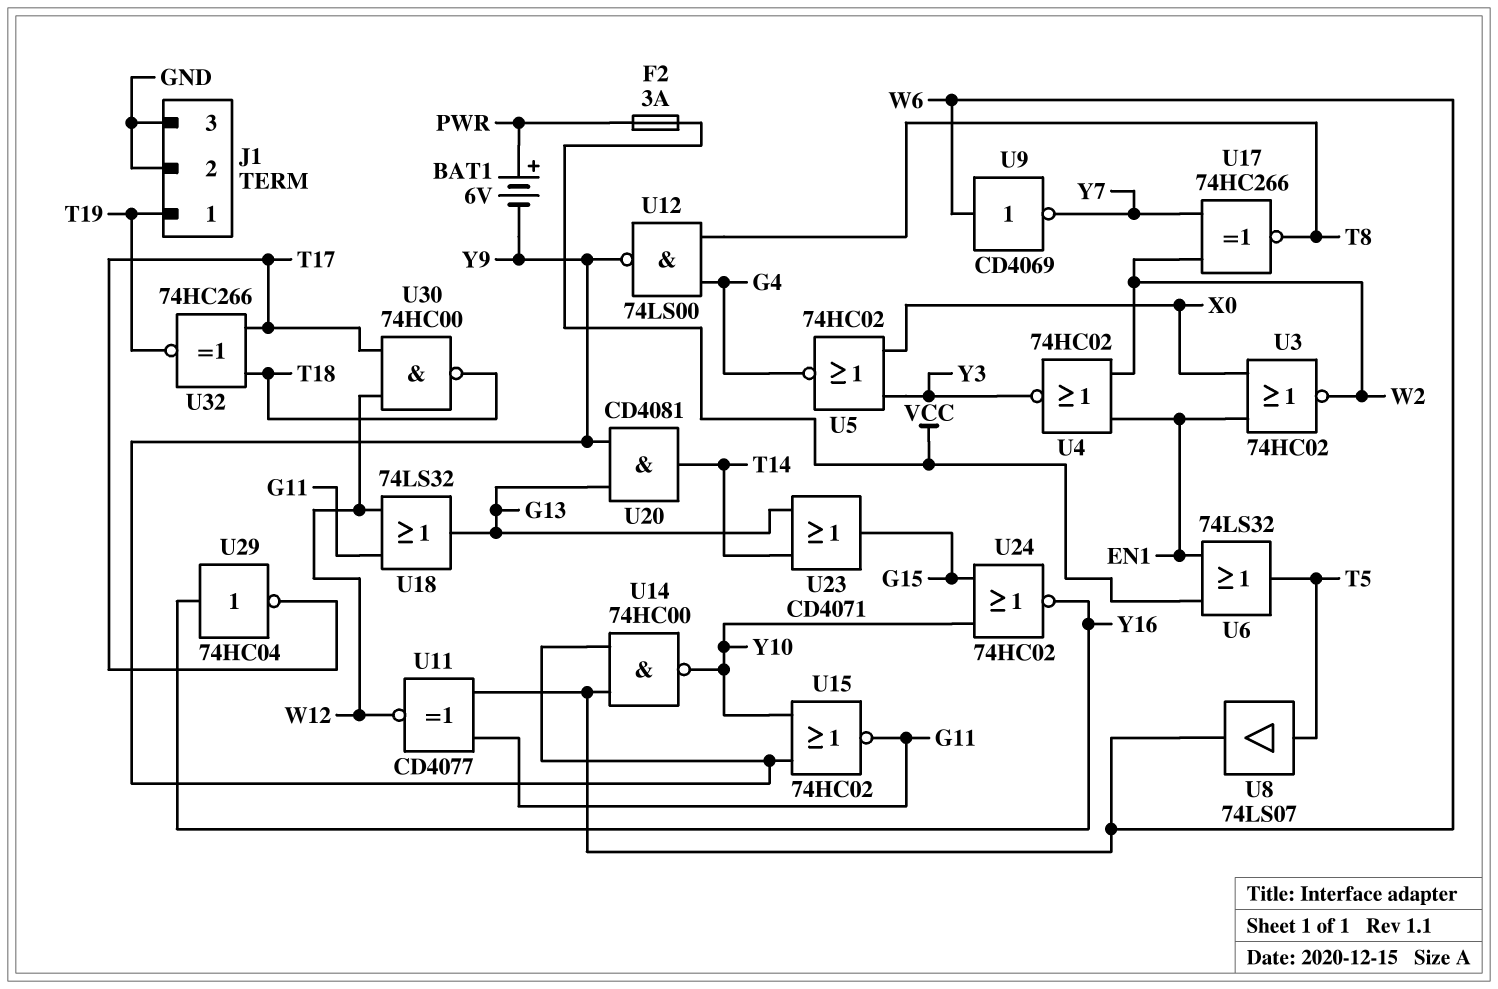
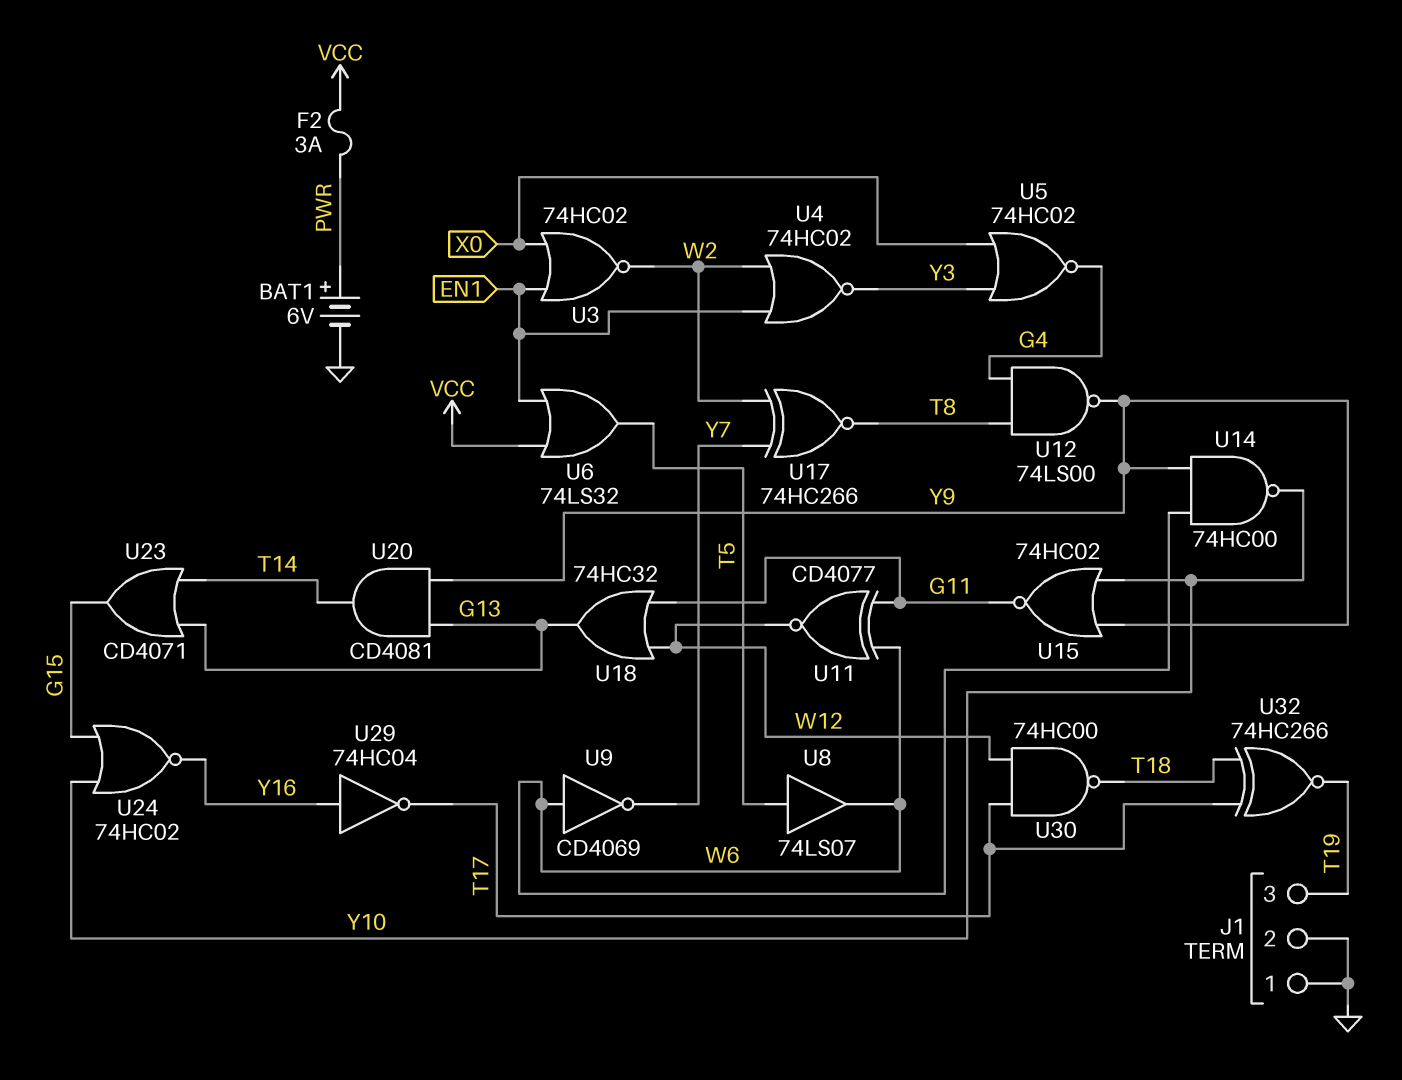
BAT1: 6V (plus PWR, minus Y9) -> 6V (plus PWR, minus GND)
J1 pin 1: T19 -> GND
J1 pin 3: GND -> T19
U18: OR 74LS32 (in G11, in W12, out G13) -> OR 74HC32 (in G11, in W12, out G13)

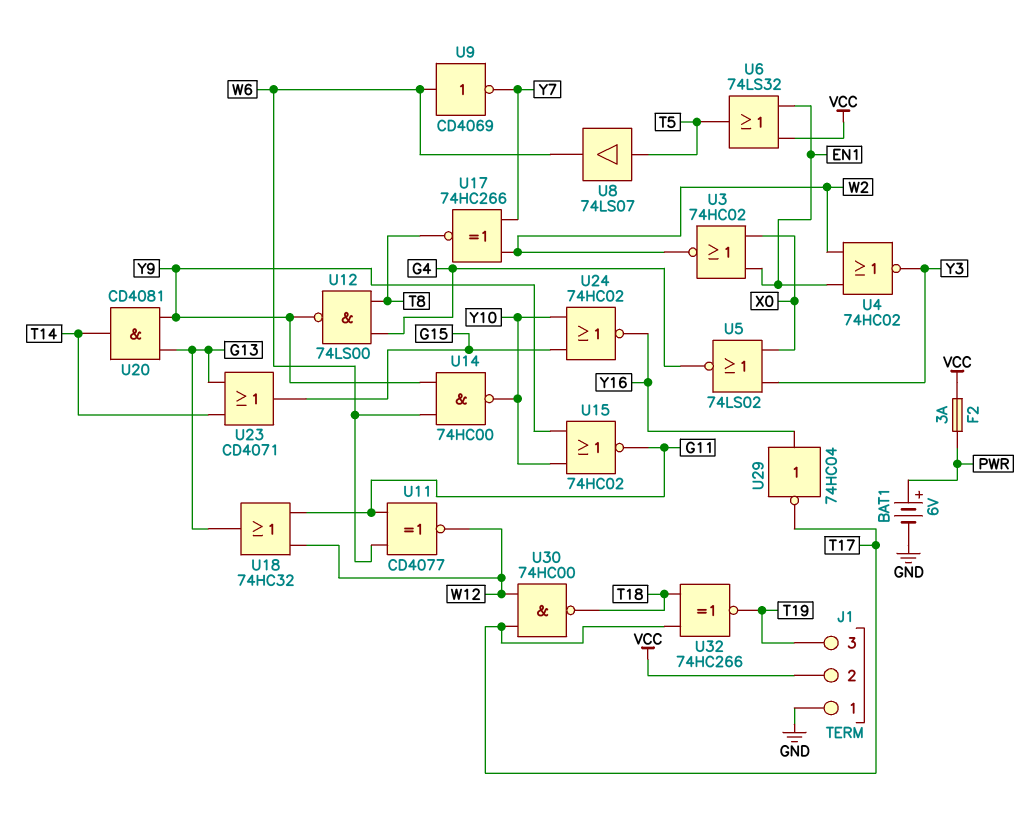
J1 pin 2: GND -> VCC
U5: NOR 74HC02 (in X0, in Y3, out G4) -> NOR 74LS02 (in X0, in Y3, out G4)

